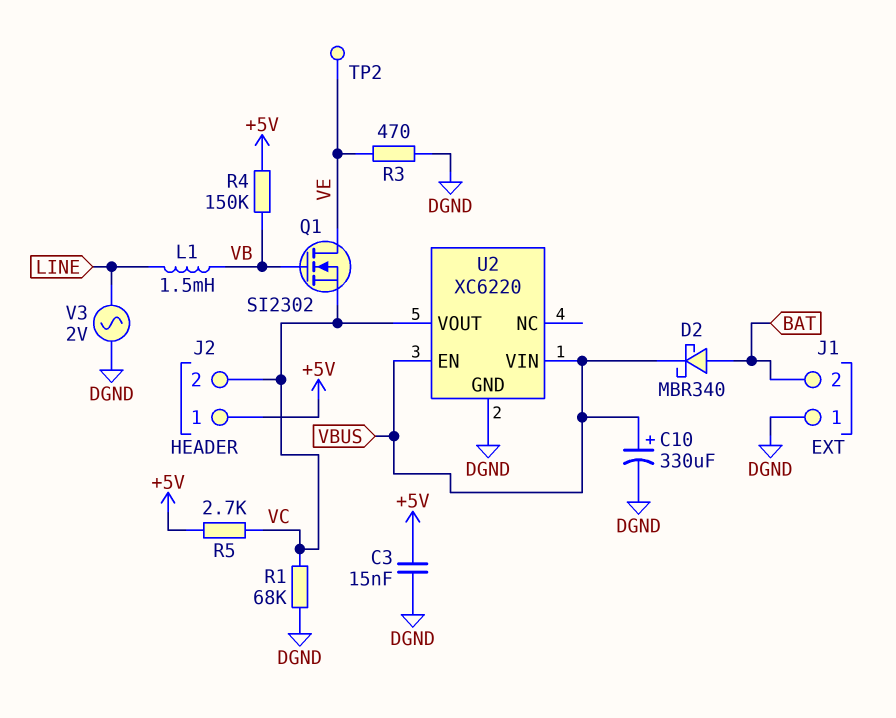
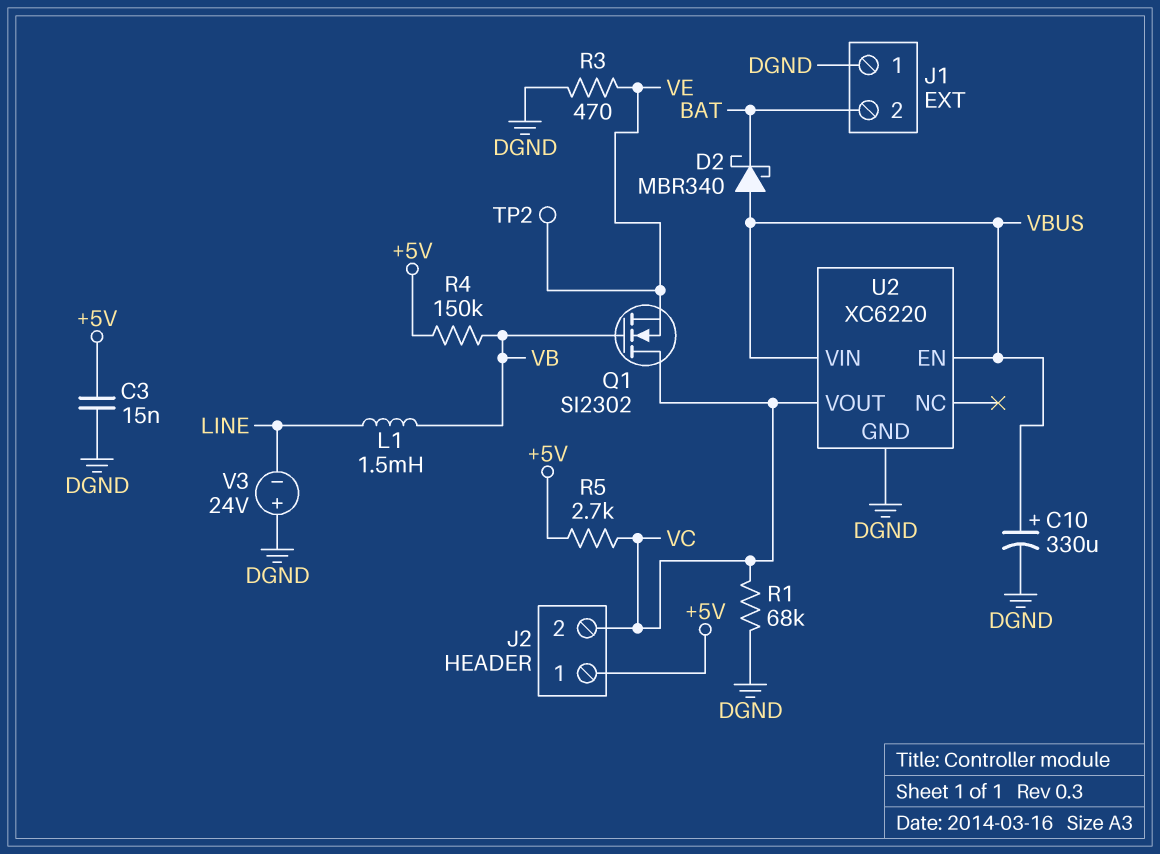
D2: schottky MBR340 (A BAT, K VBUS) -> schottky MBR340 (A VBUS, K BAT)
Q1: NMOS SI2302 (G VB, D VE, S VC) -> NMOS SI2302 (G VB, D VC, S VE)
V3: AC 2V (DGND, LINE) -> 24V (plus DGND, minus LINE)

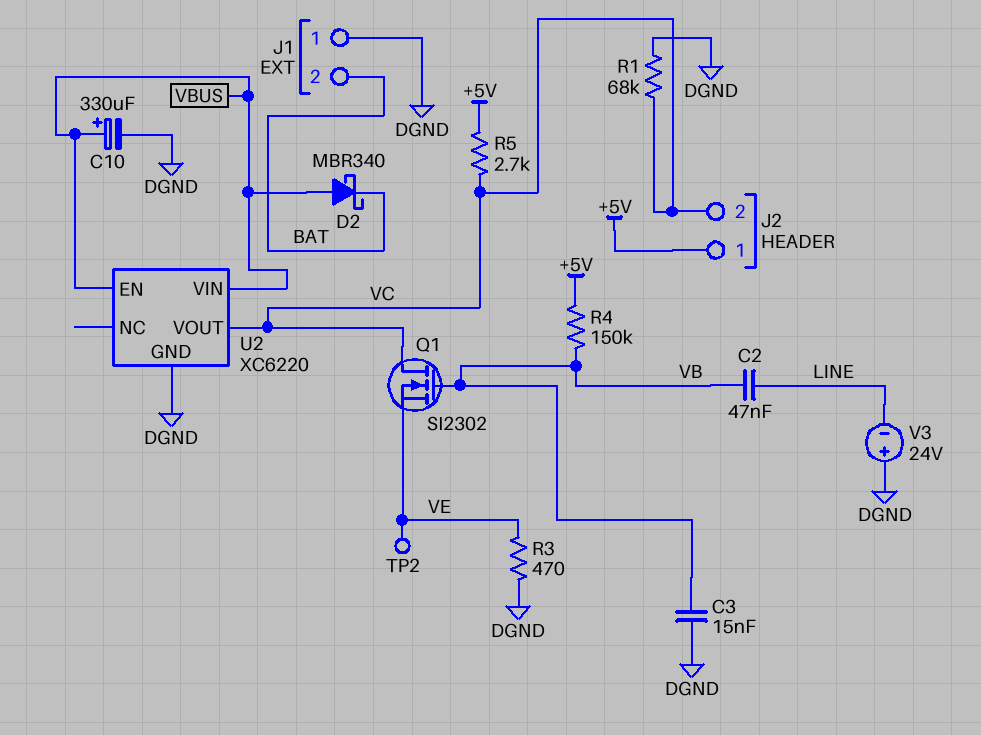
C2: none -> 47nF (LINE, VB)
C3: 15nF (+5V, DGND) -> 15nF (DGND, VB)
L1: 1.5mH (LINE, VB) -> none

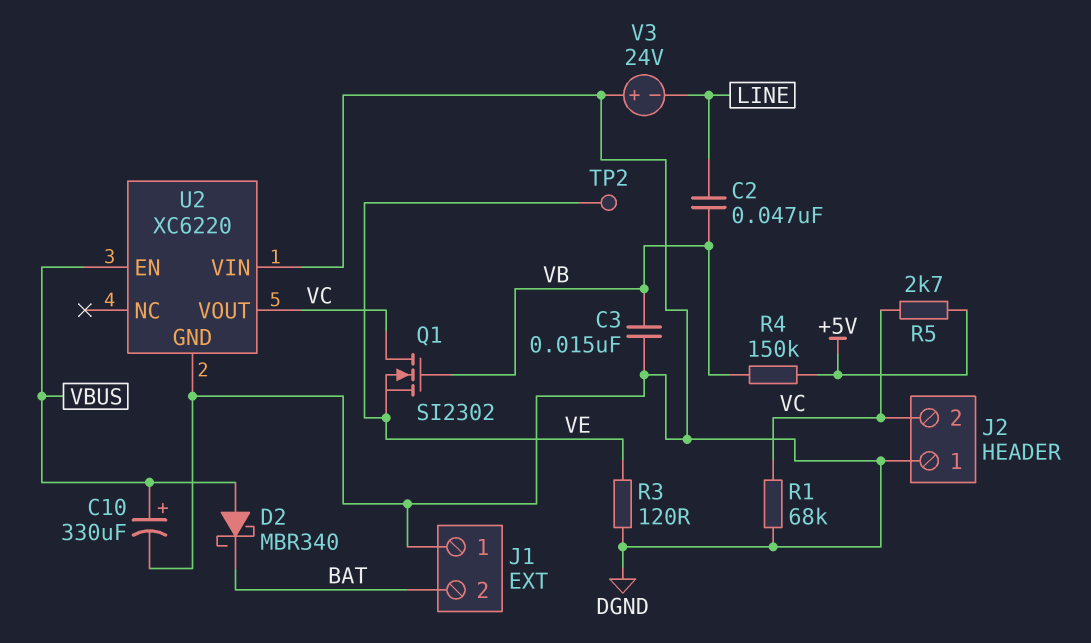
J2 pin 1: +5V -> DGND
R3: 470 (DGND, VE) -> 120 (DGND, VE)
U2 pin VIN: VBUS -> DGND

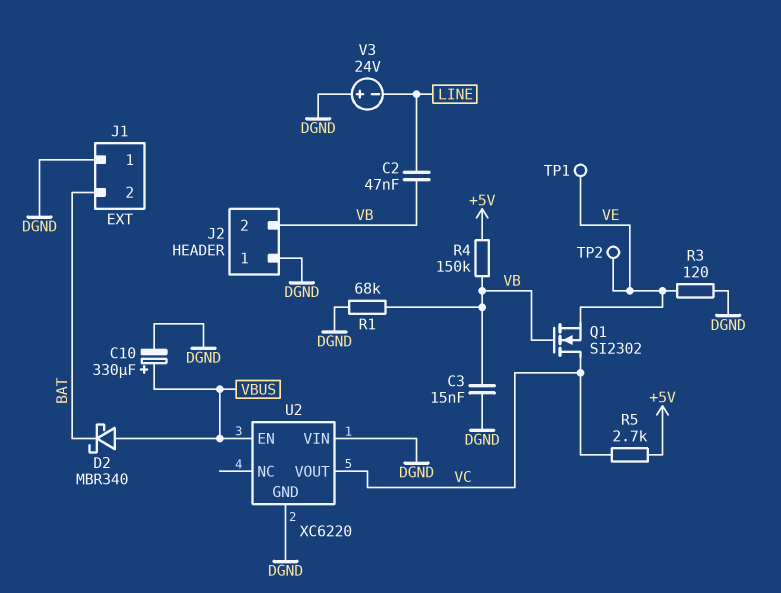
J2 pin 2: VC -> VB
R1: 68k (DGND, VC) -> 68k (DGND, VB)
TP1: none -> test point (VE)

